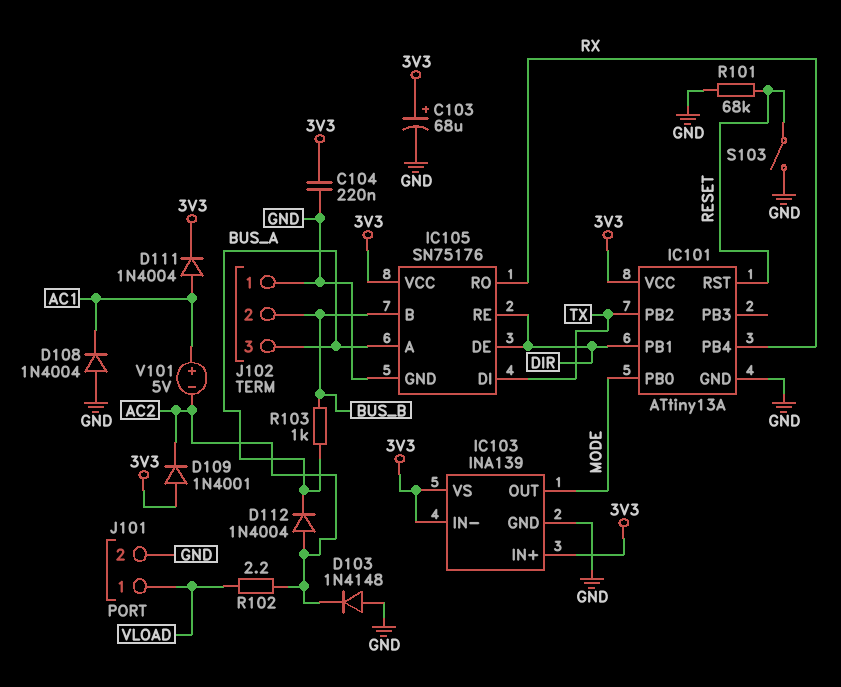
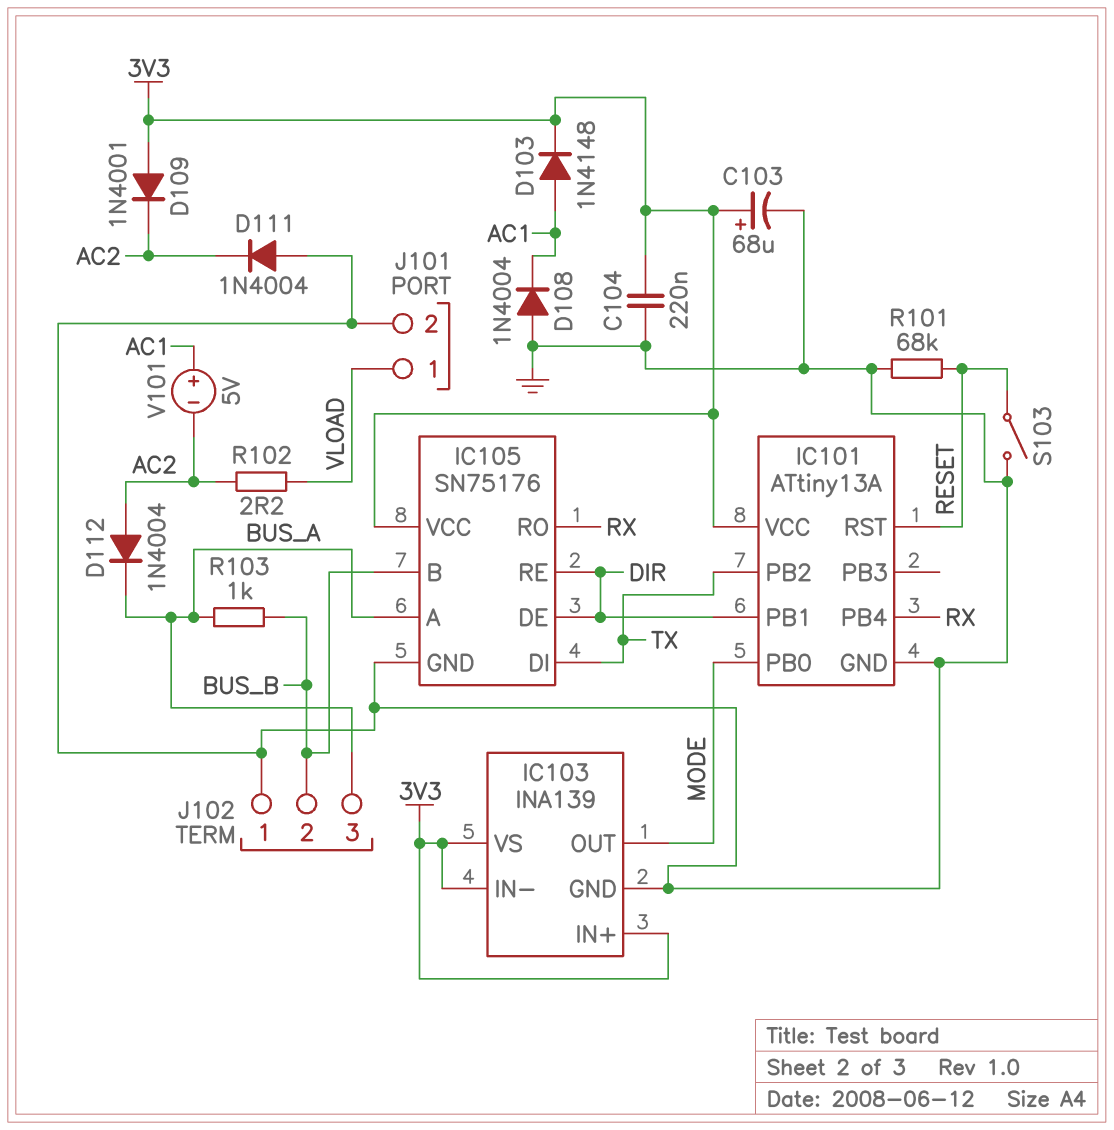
D103: diode 1N4148 (A GND, K AC2) -> diode 1N4148 (A AC1, K 3V3)
D111: diode 1N4004 (A AC1, K 3V3) -> diode 1N4004 (A GND, K AC2)

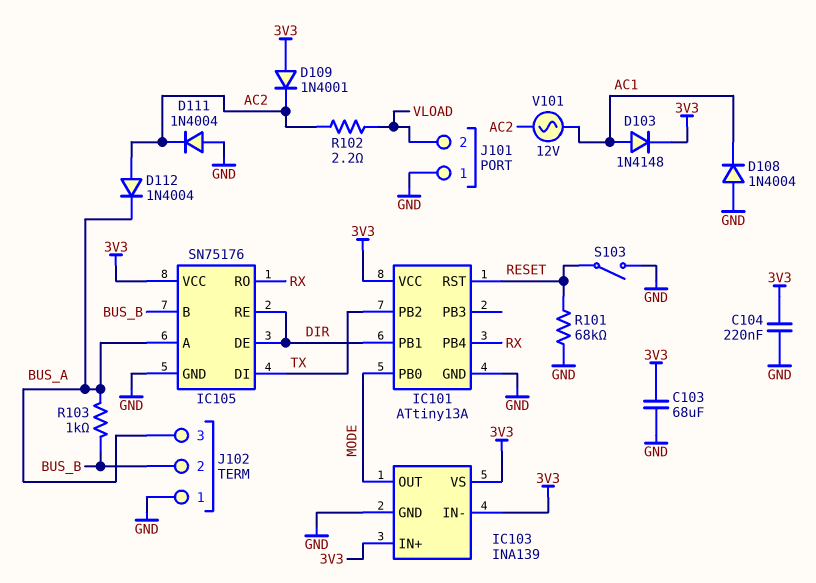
C103: 68uF (plus 3V3, minus GND) -> 68uF (3V3, GND)
J101 pin 1: VLOAD -> GND
J101 pin 2: GND -> VLOAD
V101: 5V (plus AC1, minus AC2) -> AC 12V (AC1, AC2)

